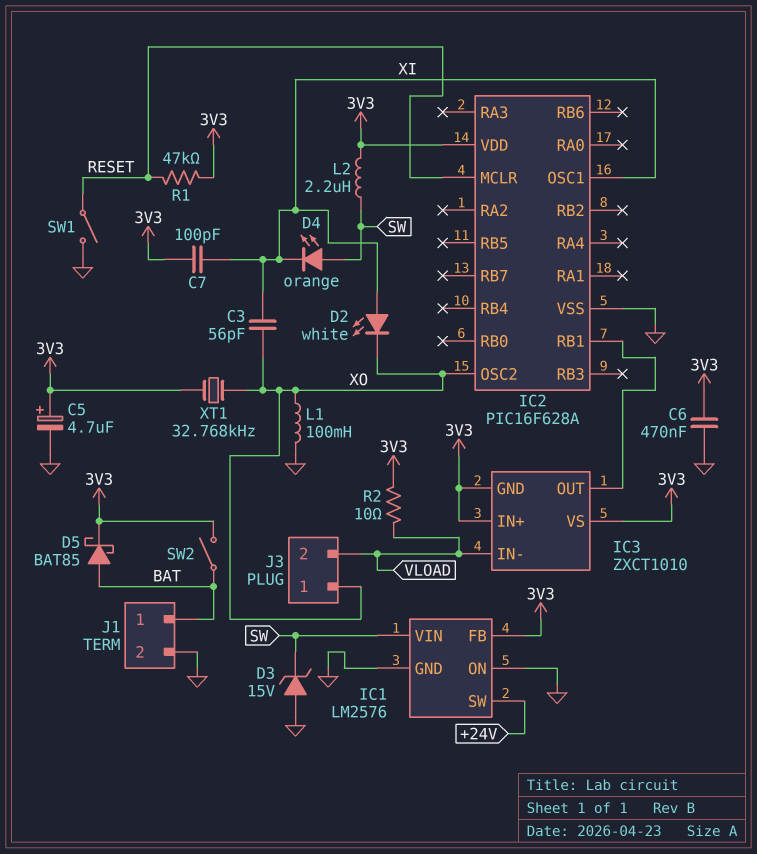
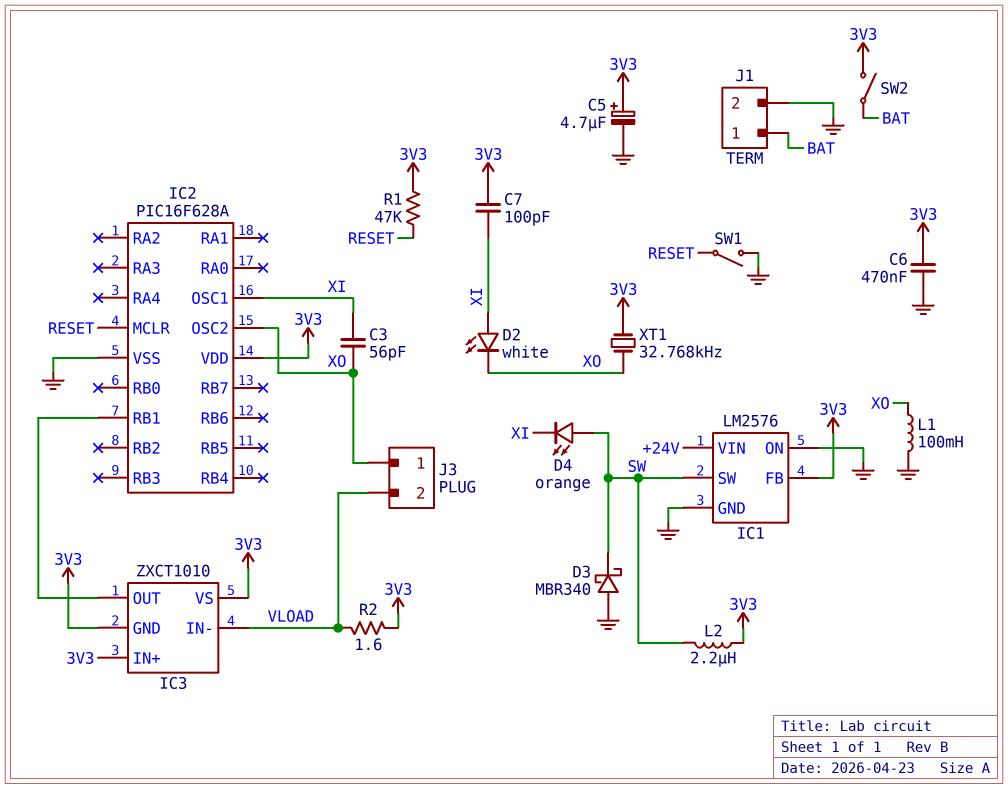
D3: zener 15V (A GND, K SW) -> schottky MBR340 (A GND, K SW)
D5: schottky BAT85 (A BAT, K 3V3) -> none
IC1 pin SW: +24V -> SW
IC1 pin VIN: SW -> +24V
R2: 10 (3V3, VLOAD) -> 1.6 (3V3, VLOAD)

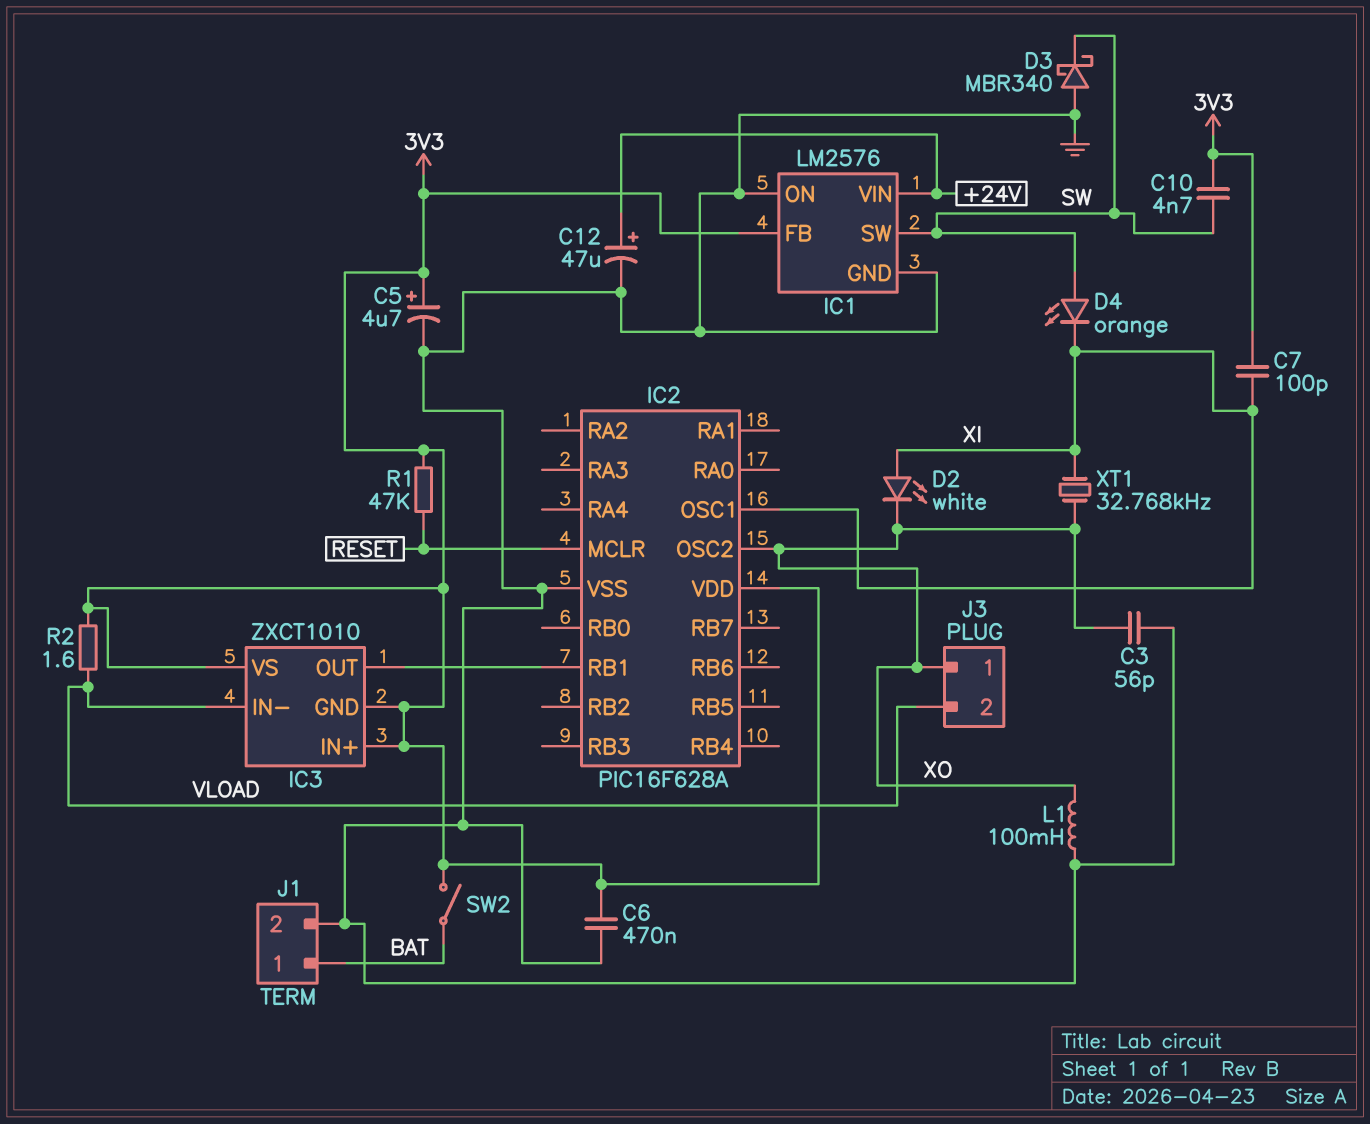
C3: 56pF (XI, XO) -> 56pF (GND, XO)
C10: none -> 4.7nF (3V3, SW)
C12: none -> 47uF (plus +24V, minus GND)
L2: 2.2uH (3V3, SW) -> none
SW1: switch (GND, RESET) -> none
XT1: 32.768kHz (3V3, XO) -> 32.768kHz (XI, XO)

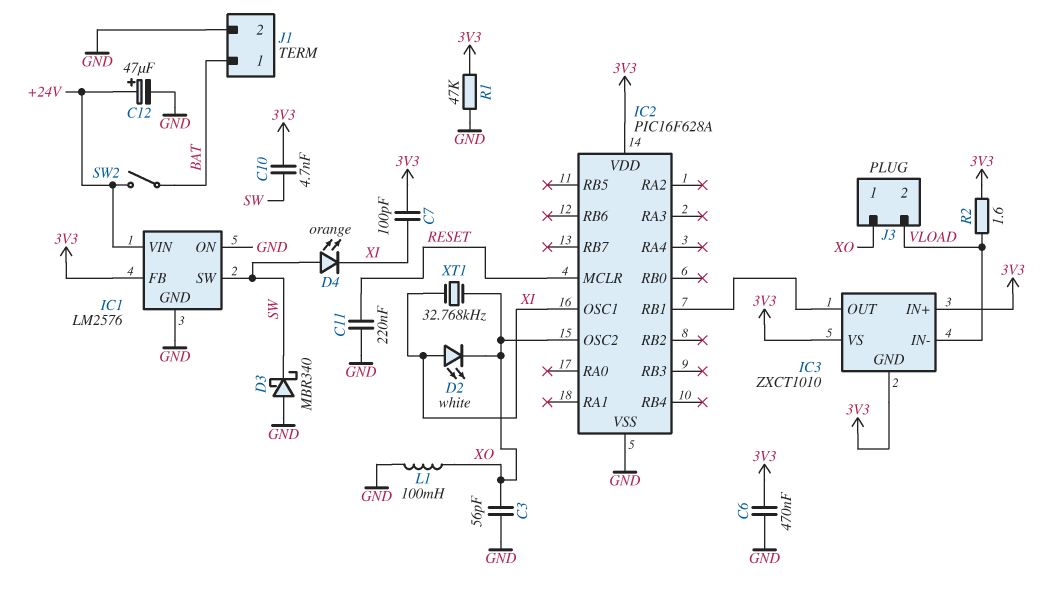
C5: 4.7uF (plus 3V3, minus GND) -> none
C11: none -> 220nF (GND, RESET)
R1: 47k (3V3, RESET) -> 47k (3V3, GND)
SW2: switch (3V3, BAT) -> switch (+24V, BAT)

